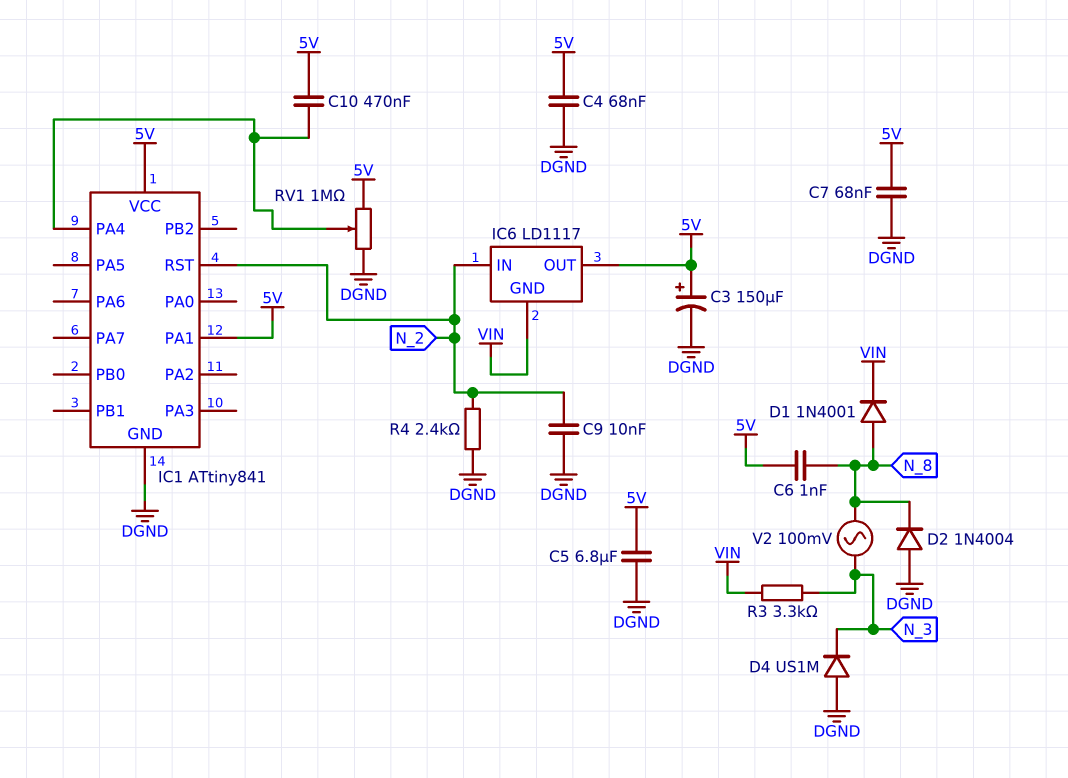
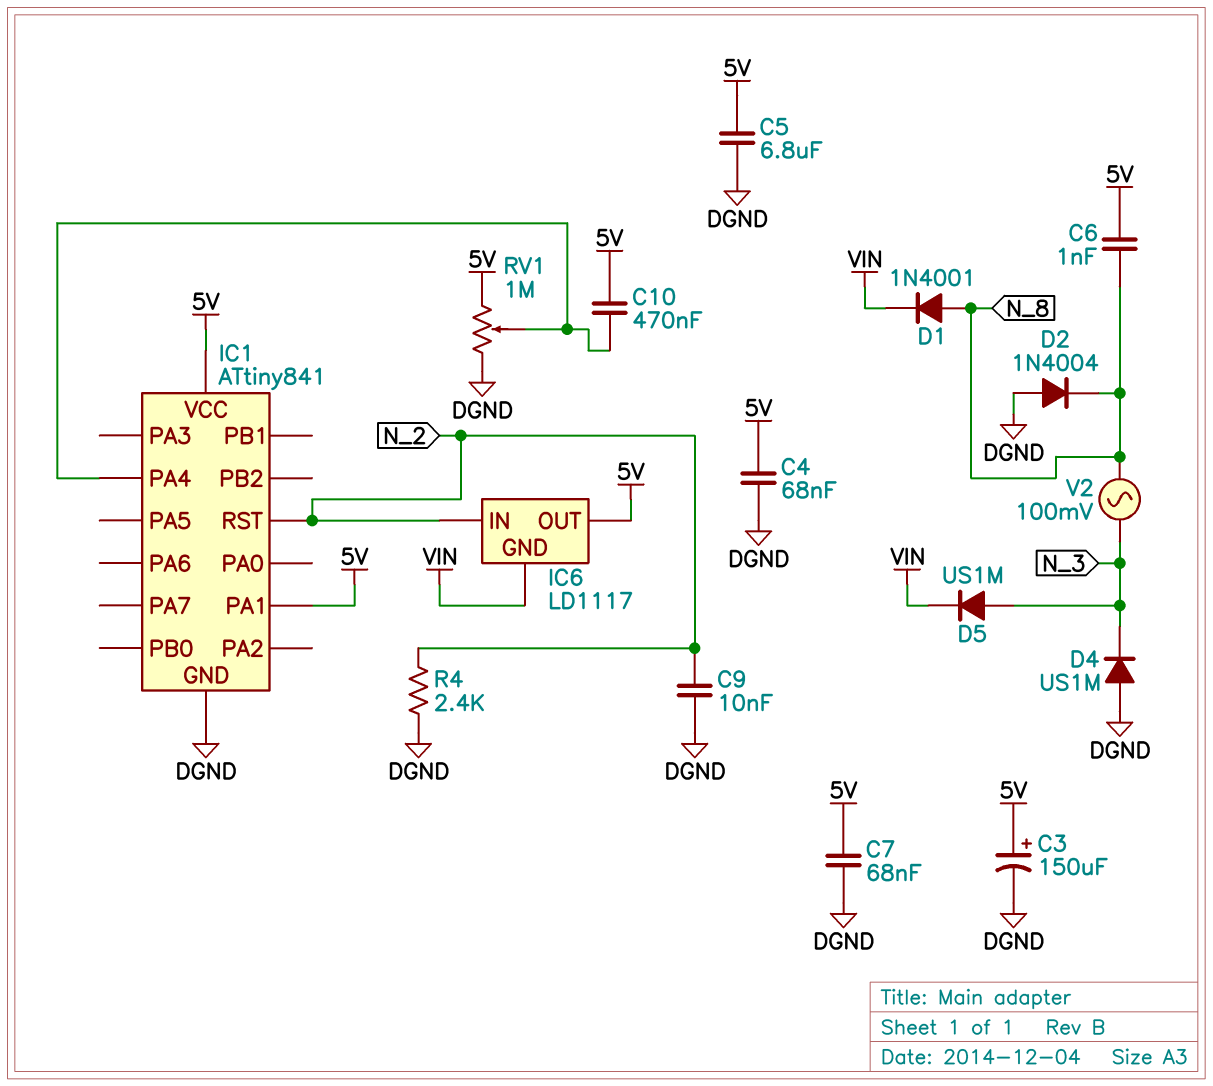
D5: none -> diode US1M (A N_3, K VIN)
R3: 3.3k (N_3, VIN) -> none

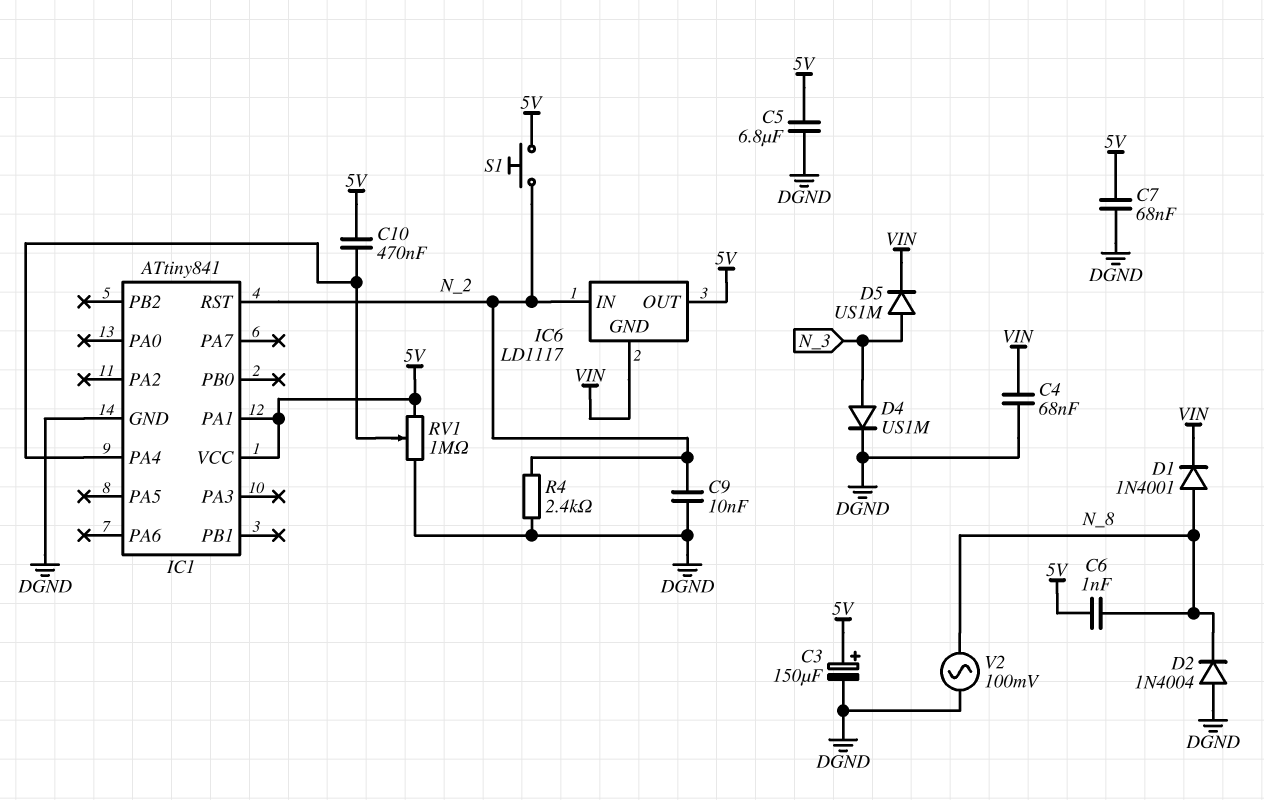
C4: 68nF (5V, DGND) -> 68nF (DGND, VIN)
D4: diode US1M (A DGND, K N_3) -> diode US1M (A N_3, K DGND)
S1: none -> button (5V, N_2)
V2: AC 100mV (N_3, N_8) -> AC 100mV (DGND, N_8)

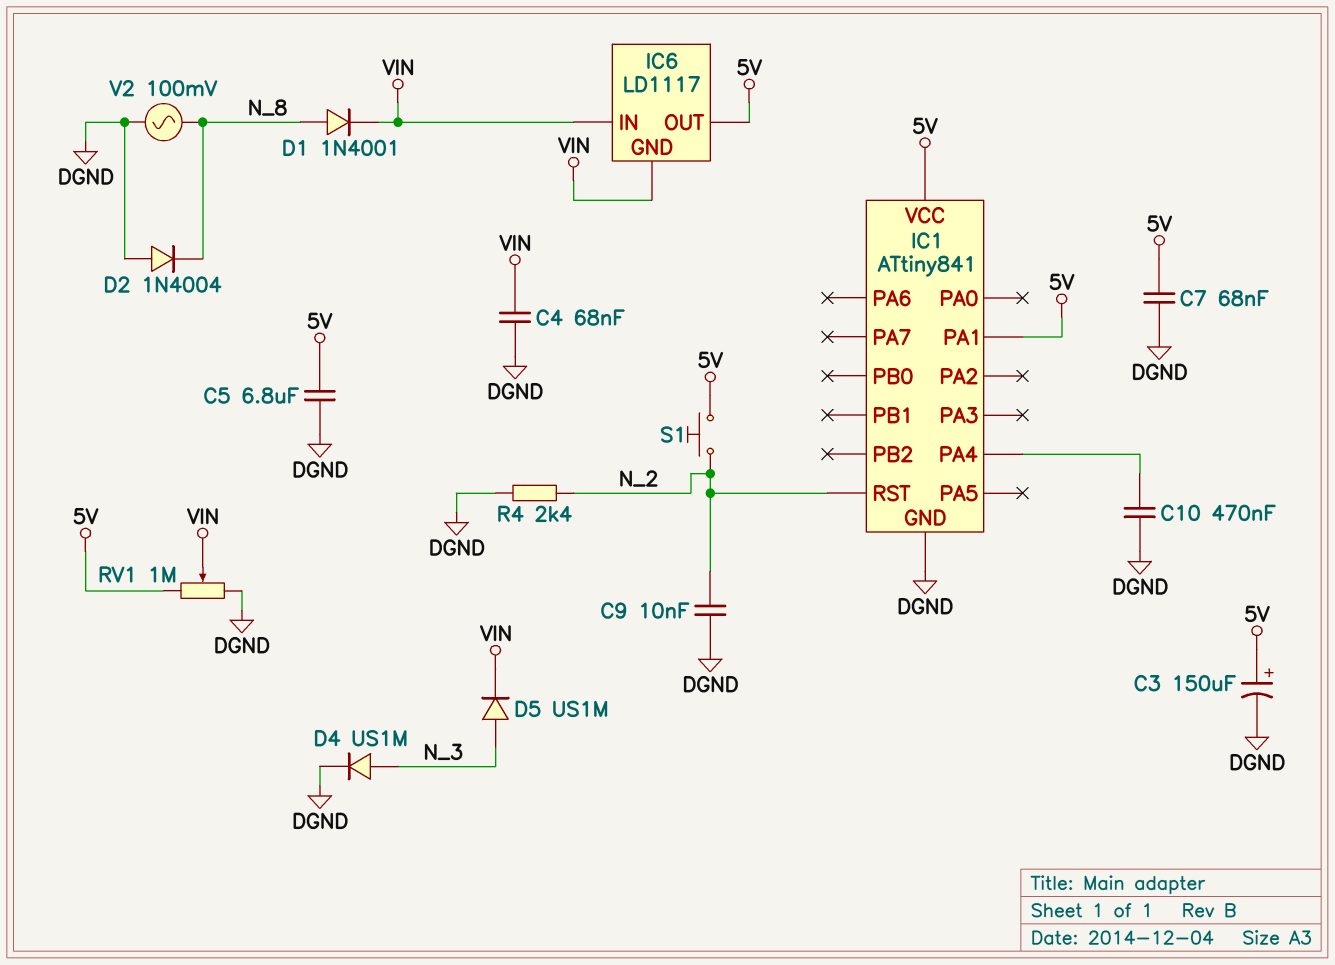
C6: 1nF (5V, N_8) -> none
C10: 470nF (5V, IC1/PA4) -> 470nF (DGND, IC1/PA4)
IC6 pin IN: N_2 -> VIN
RV1: 1M (5V, DGND, wiper IC1/PA4) -> 1M (5V, DGND, wiper VIN)

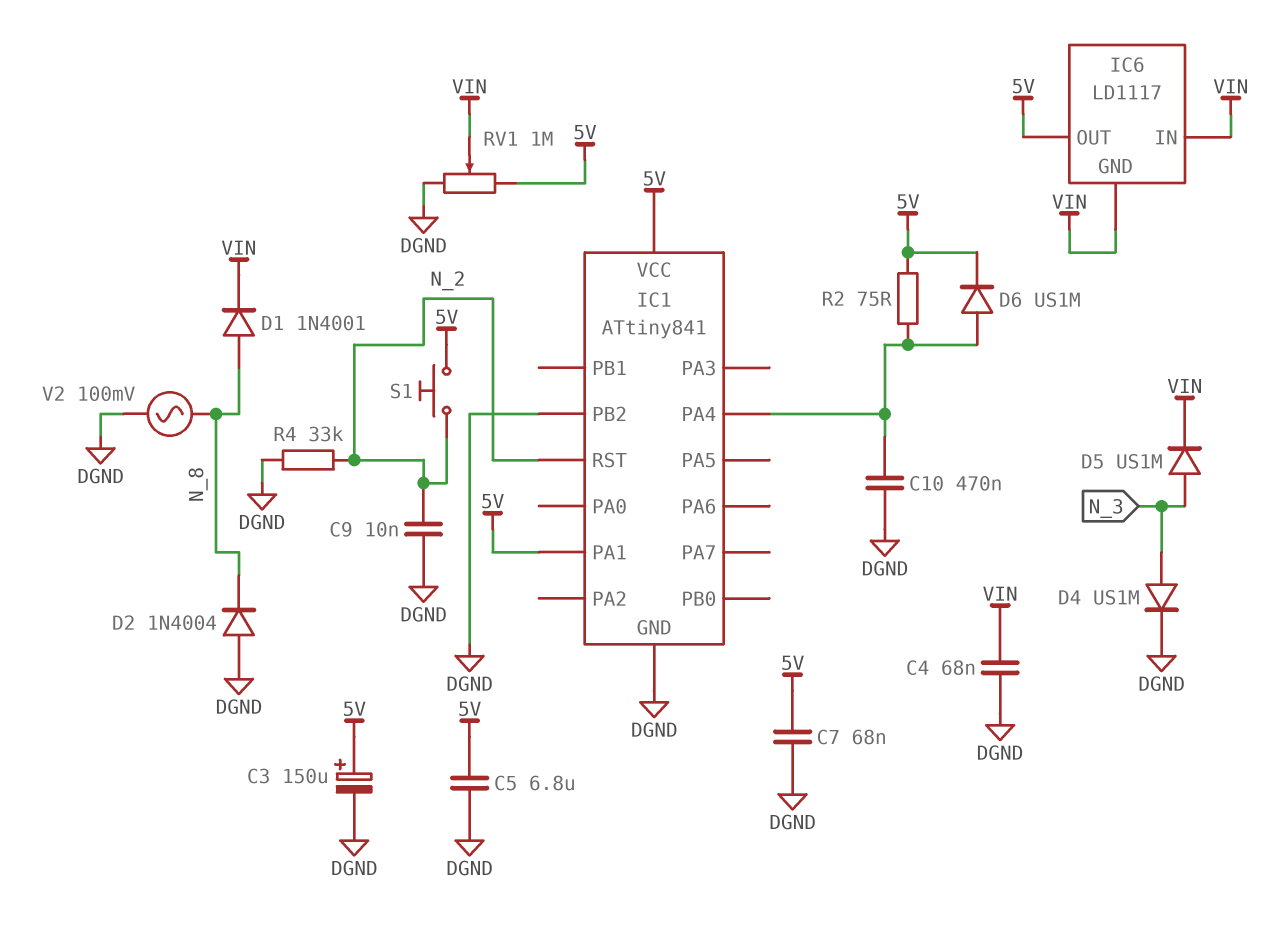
D6: none -> diode US1M (A IC1/PA4, K 5V)
IC1 pin PB2: none -> DGND
R2: none -> 75 (5V, IC1/PA4)
R4: 2.4k (DGND, N_2) -> 33k (DGND, N_2)

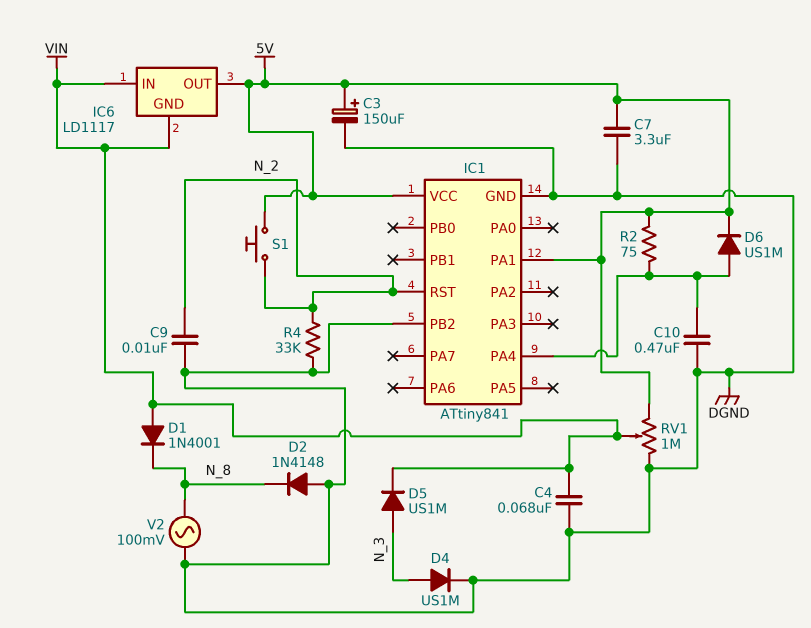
C5: 6.8uF (5V, DGND) -> none
C7: 68nF (5V, DGND) -> 3.3uF (5V, DGND)
D1: diode 1N4001 (A N_8, K VIN) -> diode 1N4001 (A VIN, K N_8)
D2: diode 1N4004 (A DGND, K N_8) -> diode 1N4148 (A DGND, K N_8)

